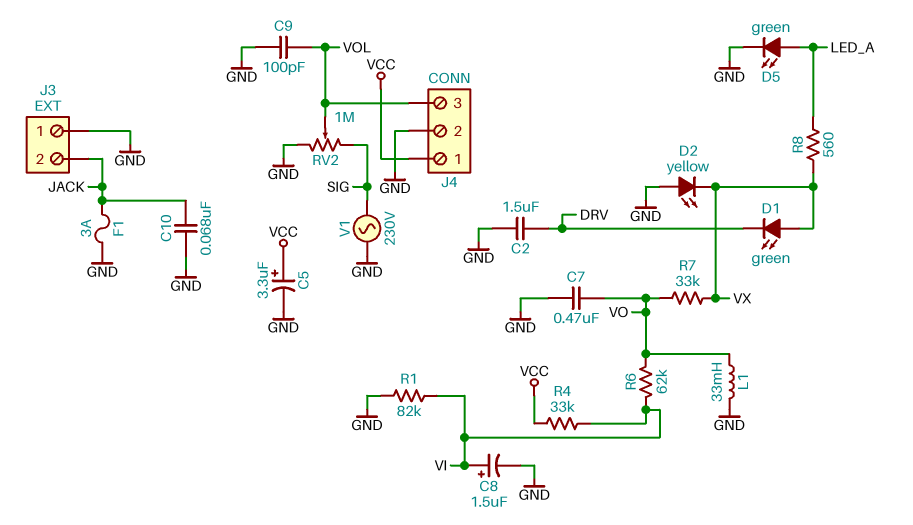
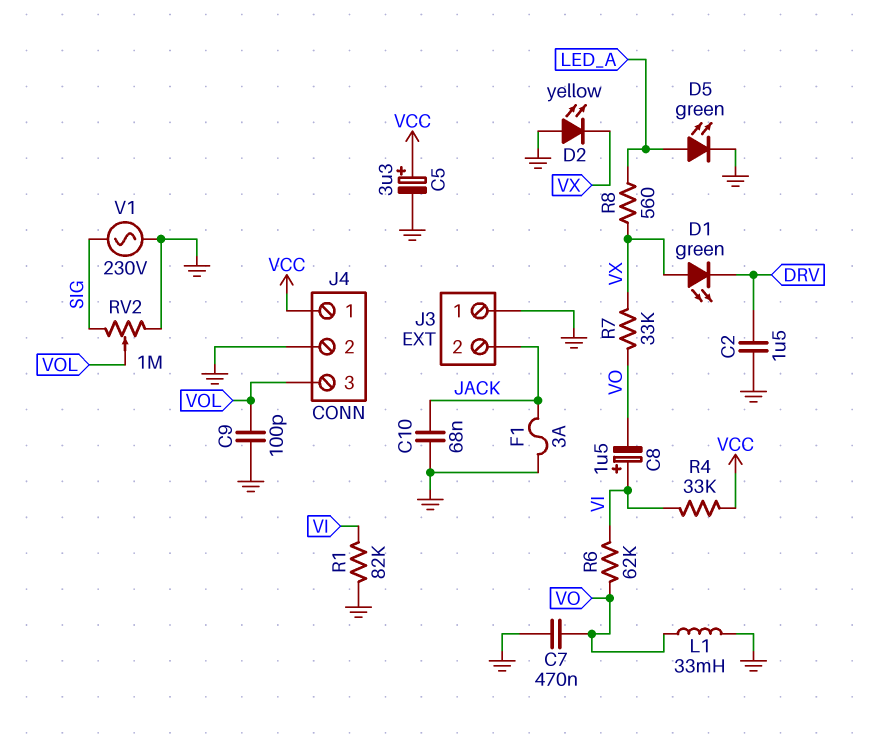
C8: 1.5uF (plus VI, minus GND) -> 1.5uF (plus VI, minus VO)

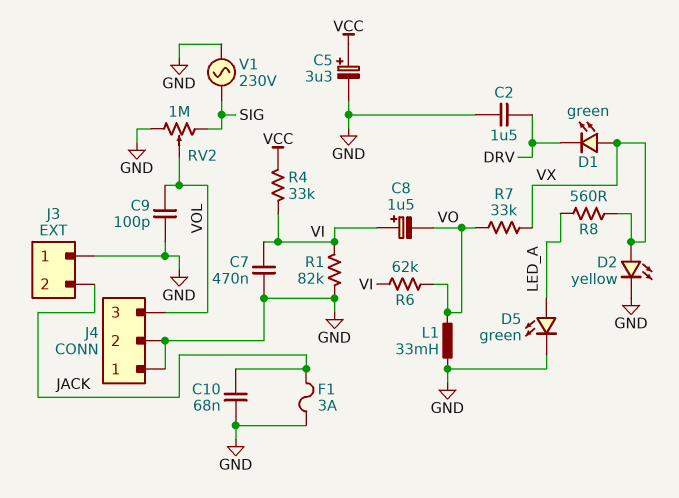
C7: 470nF (GND, VO) -> 470nF (GND, VI)
D2: LED yellow (A GND, K VX) -> LED yellow (A VX, K GND)
J4 pin 1: VCC -> GND

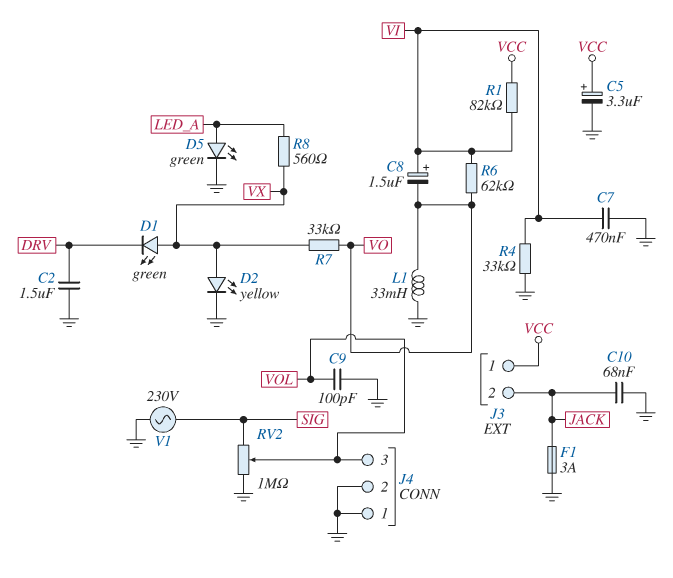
J3 pin 1: GND -> VCC
R1: 82k (GND, VI) -> 82k (VCC, VI)
R4: 33k (VCC, VI) -> 33k (GND, VI)

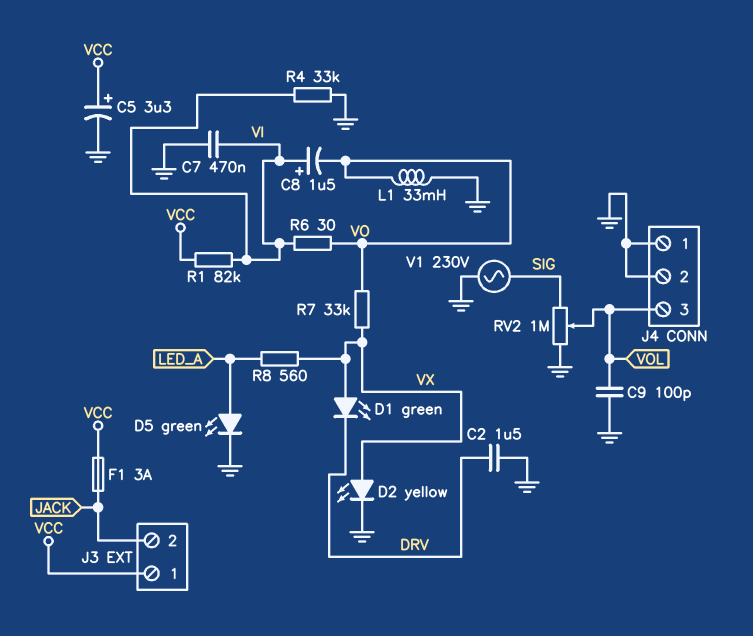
C10: 68nF (GND, JACK) -> none
F1: 3A (GND, JACK) -> 3A (JACK, VCC)
R6: 62k (VI, VO) -> 30 (VI, VO)

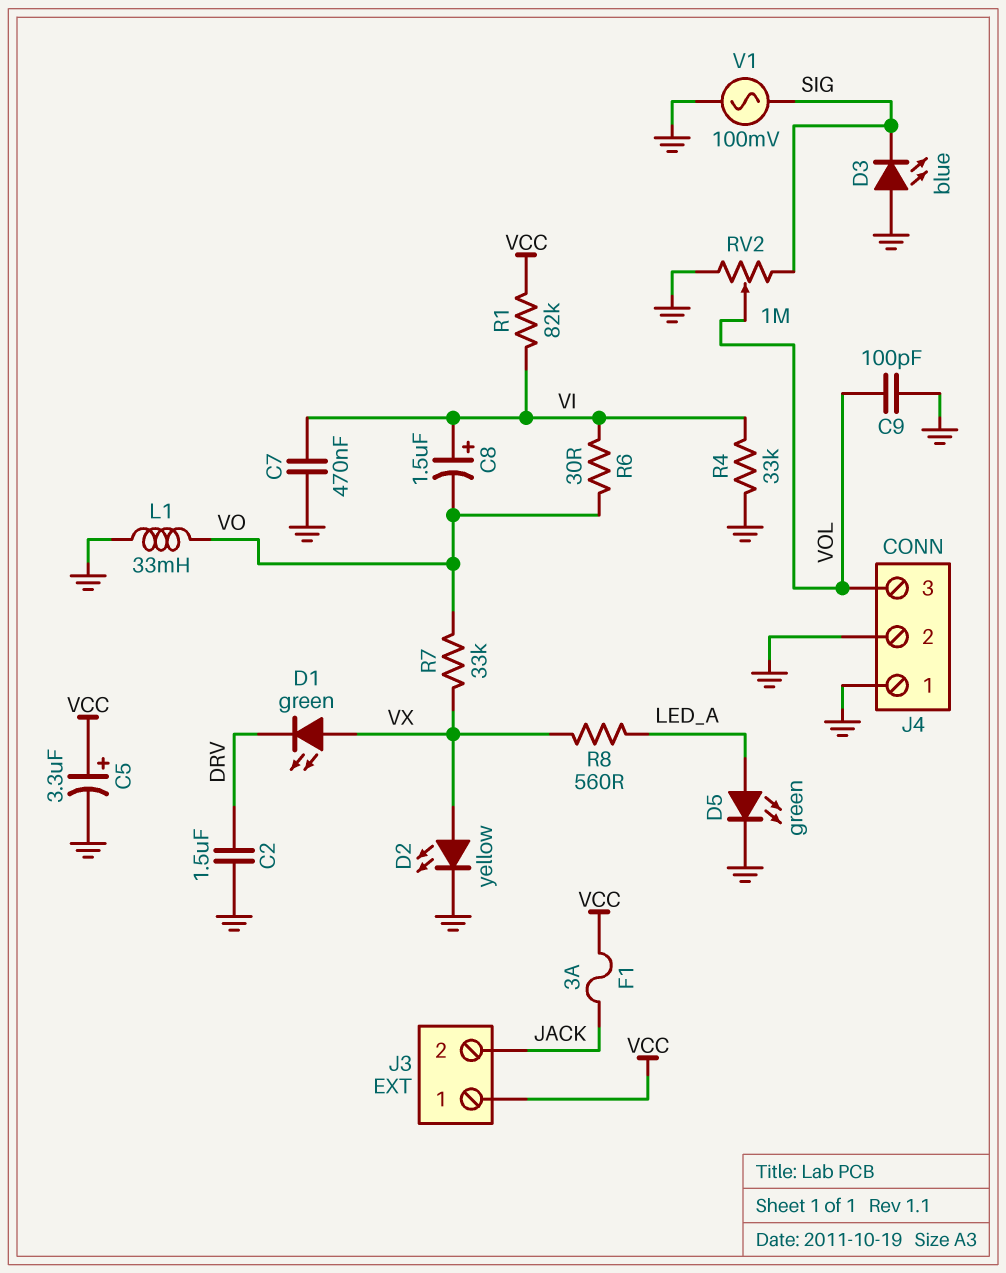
D3: none -> LED blue (A GND, K SIG)
V1: AC 230V (GND, SIG) -> AC 100mV (GND, SIG)

